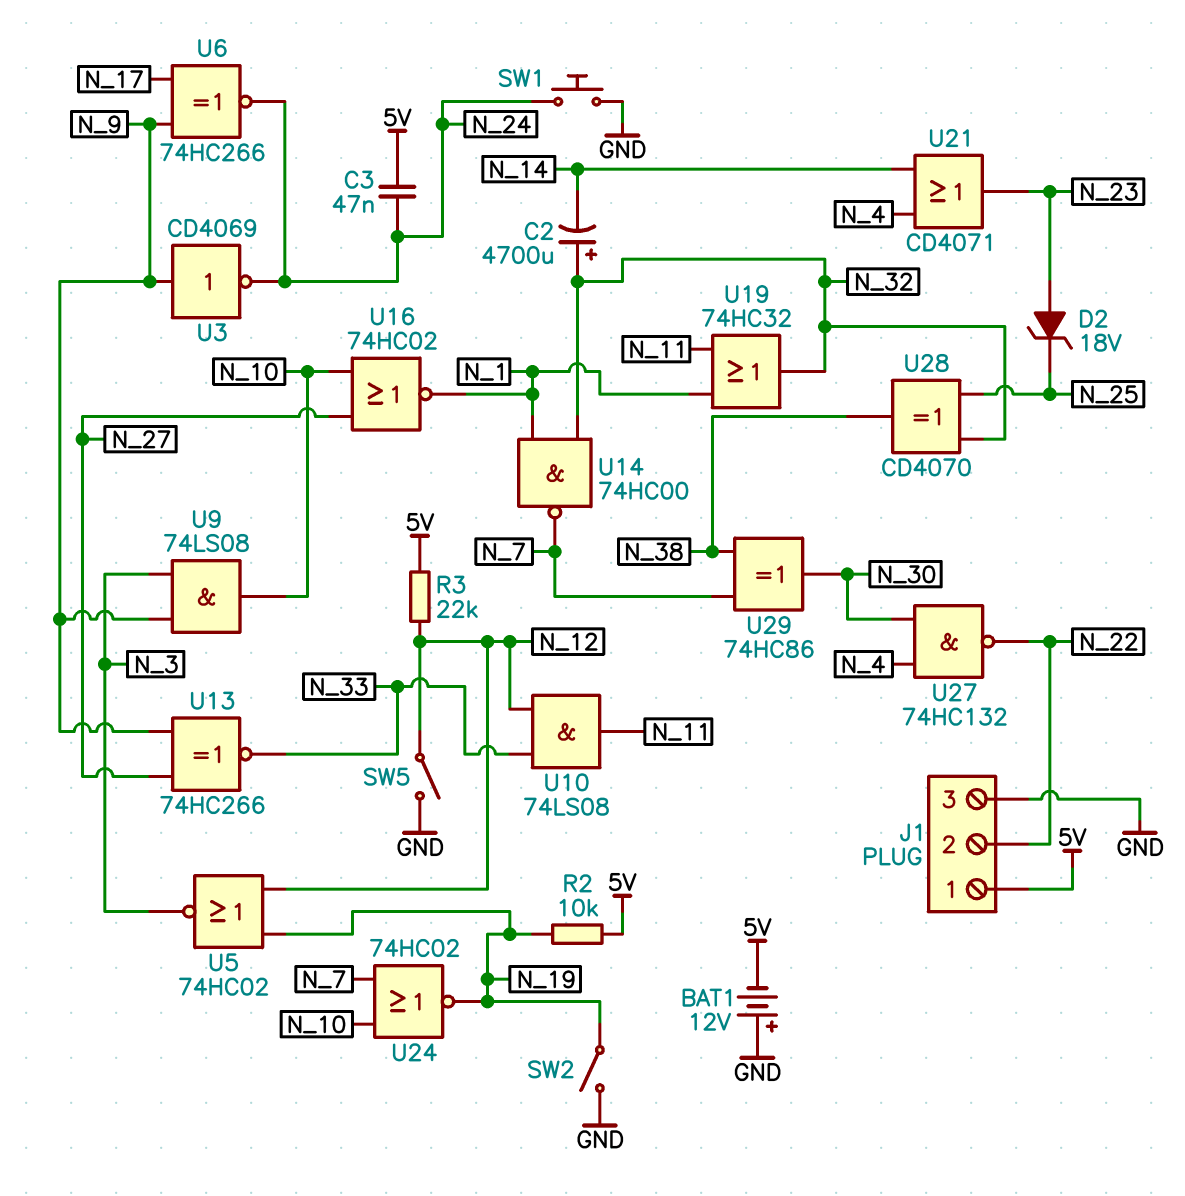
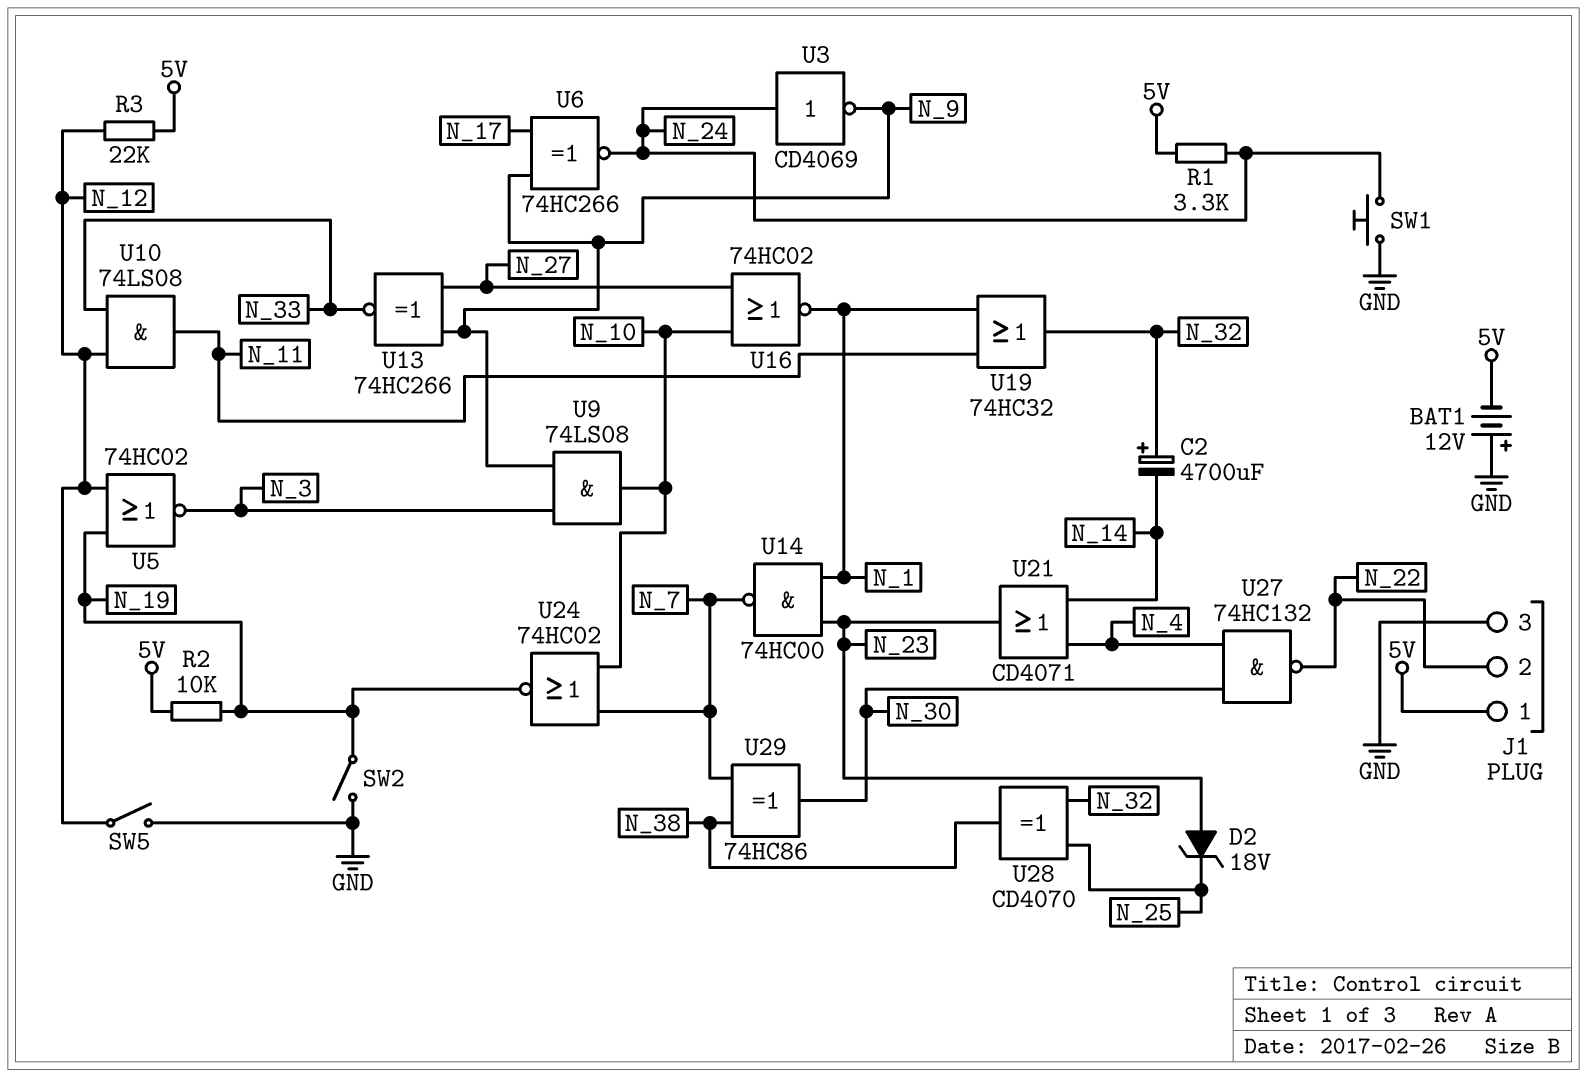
C3: 47nF (5V, N_24) -> none
R1: none -> 3.3k (5V, N_24)
U3: NOT CD4069 (in N_9, out N_24) -> NOT CD4069 (in N_24, out N_9)
U14: NAND 74HC00 (in N_1, in N_32, out N_7) -> NAND 74HC00 (in N_1, in N_23, out N_7)

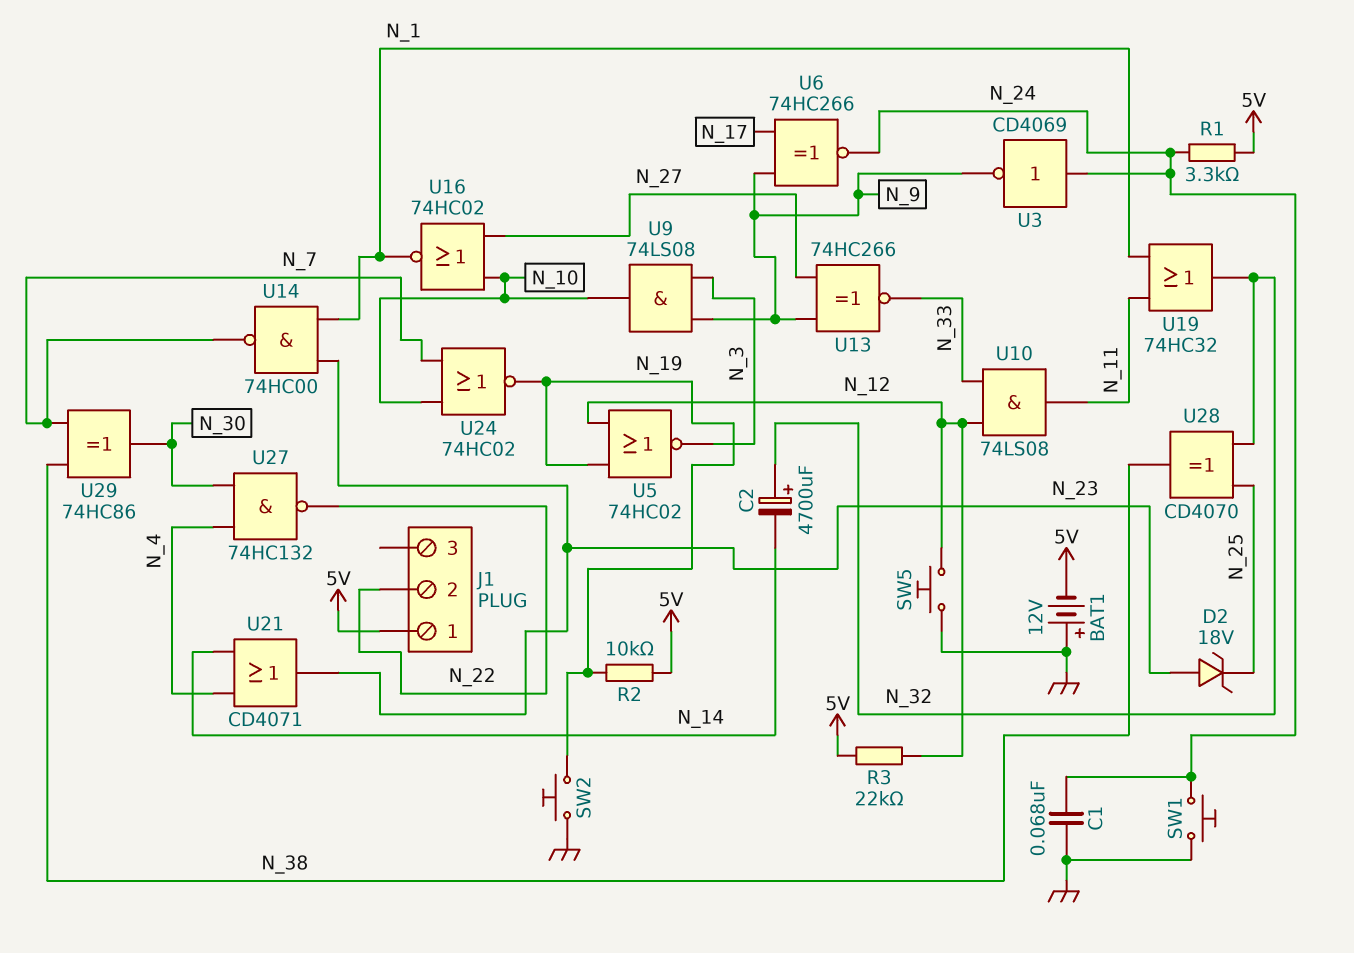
C1: none -> 68nF (GND, N_24)
J1 pin 3: GND -> none
SW2: switch (GND, N_19) -> button (GND, N_19)
SW5: switch (GND, N_12) -> button (GND, N_12)

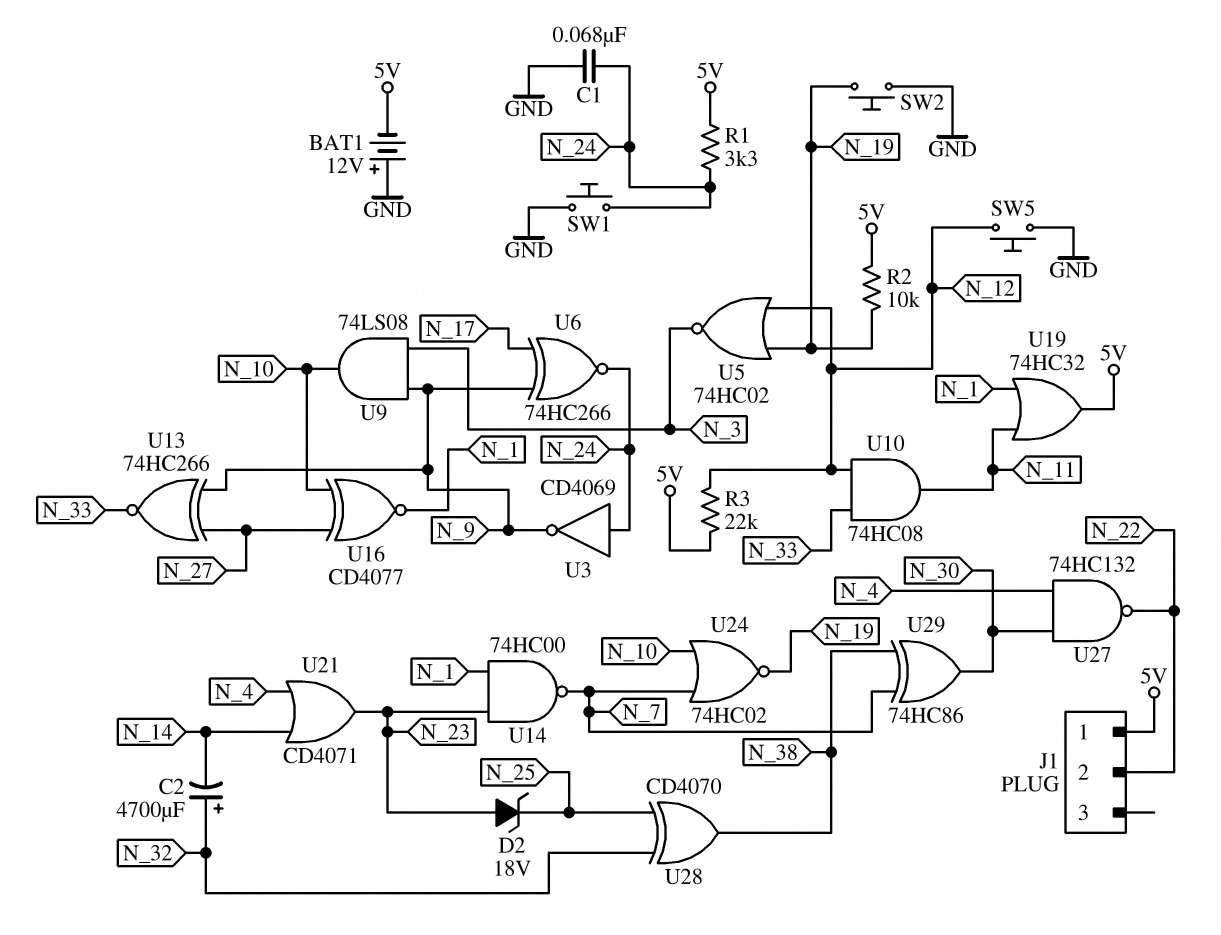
U10: AND 74LS08 (in N_12, in N_33, out N_11) -> AND 74HC08 (in N_12, in N_33, out N_11)
U16: NOR 74HC02 (in N_10, in N_27, out N_1) -> XNOR CD4077 (in N_10, in N_27, out N_1)
U19: OR 74HC32 (in N_1, in N_11, out N_32) -> OR 74HC32 (in N_1, in N_11, out 5V)

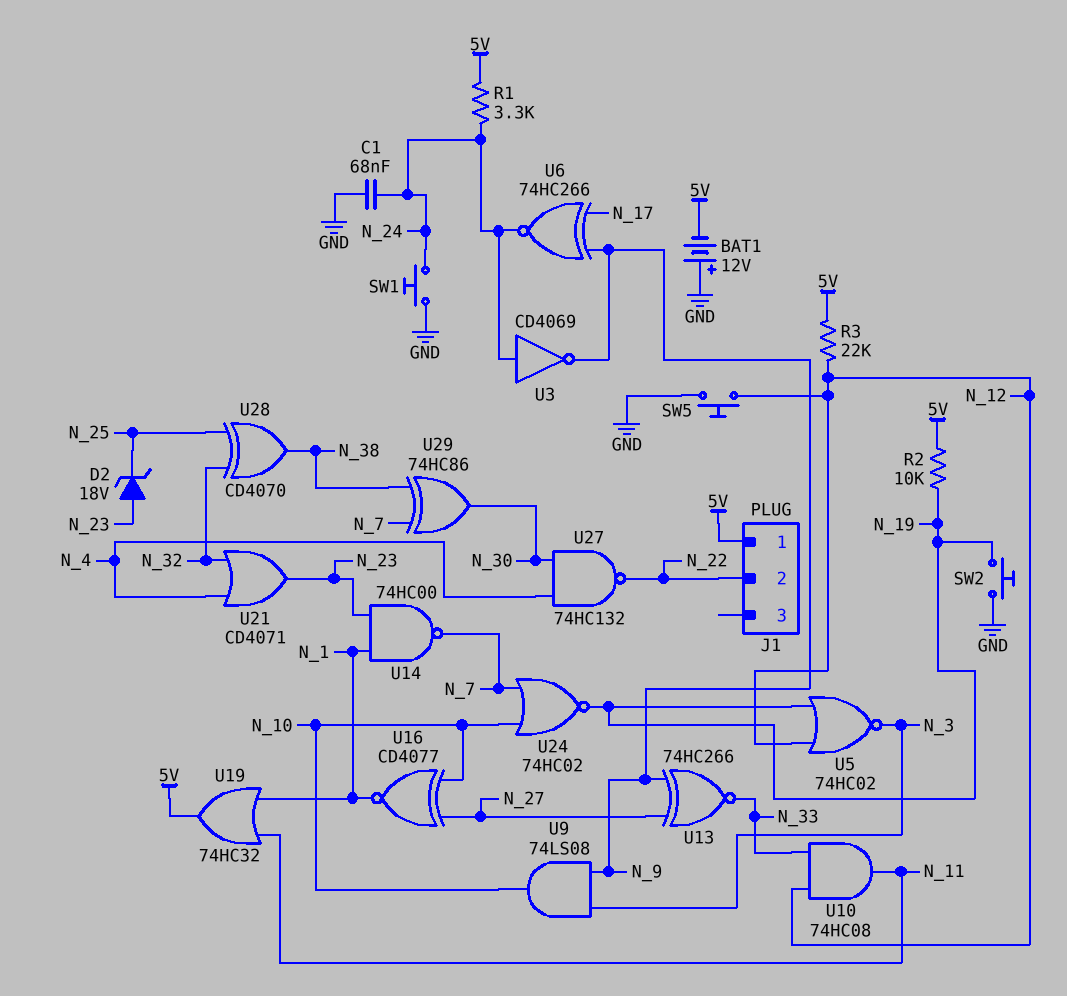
C2: 4700uF (plus N_32, minus N_14) -> none
U21: OR CD4071 (in N_4, in N_14, out N_23) -> OR CD4071 (in N_4, in N_32, out N_23)

